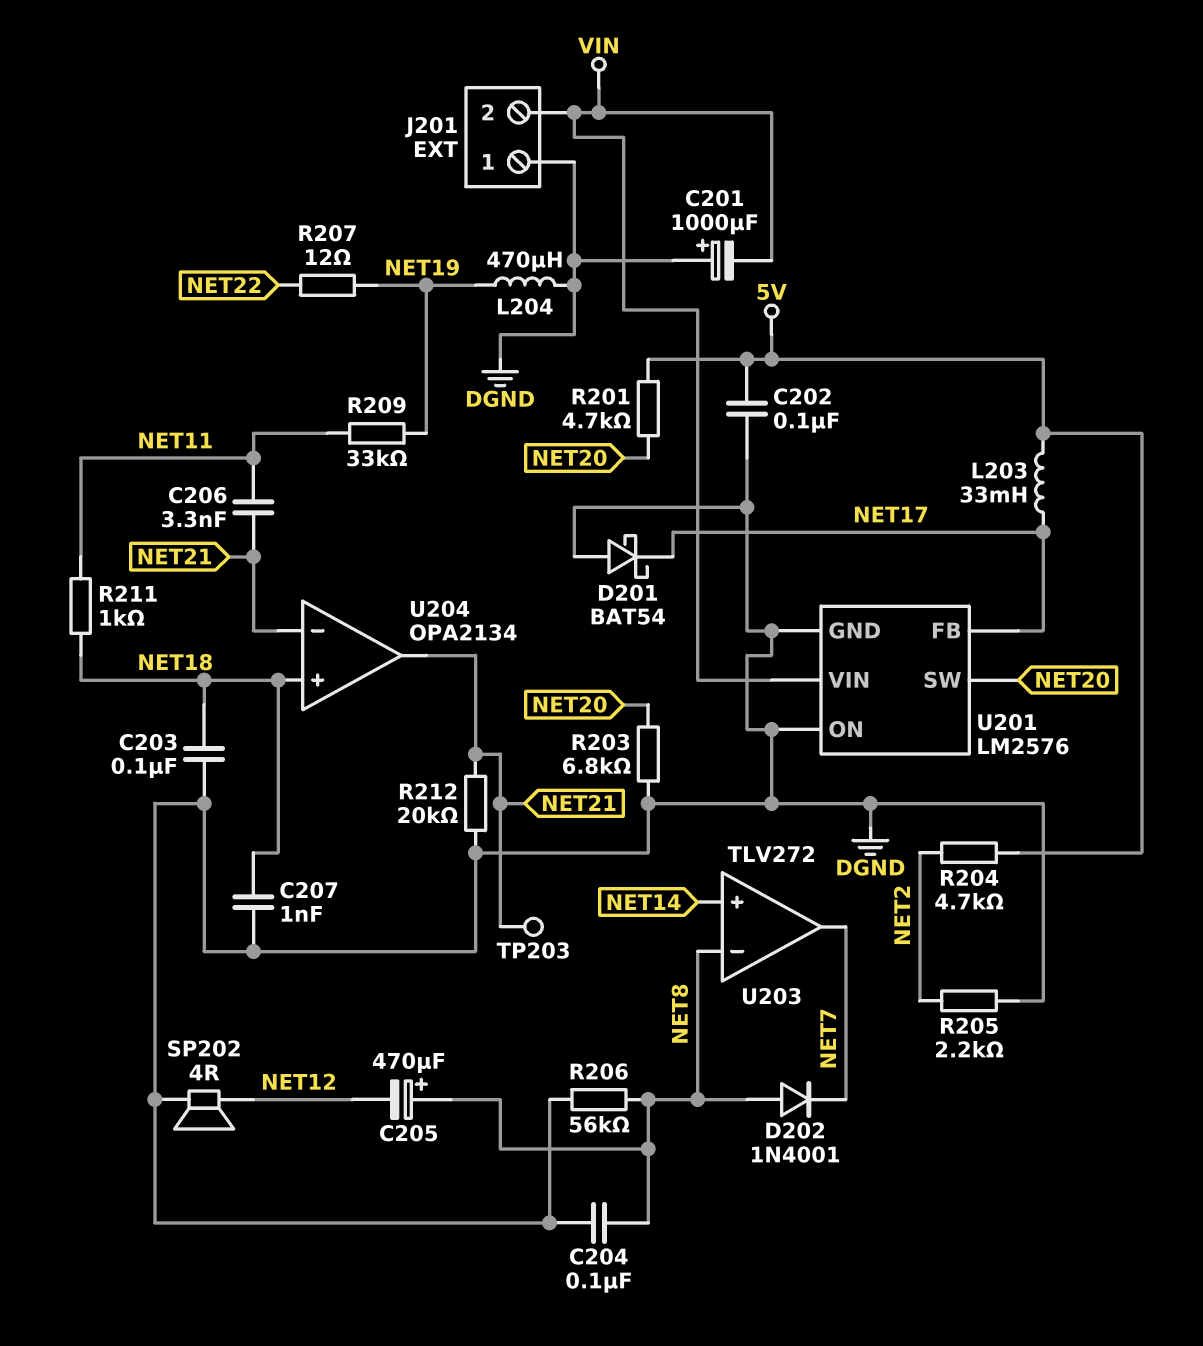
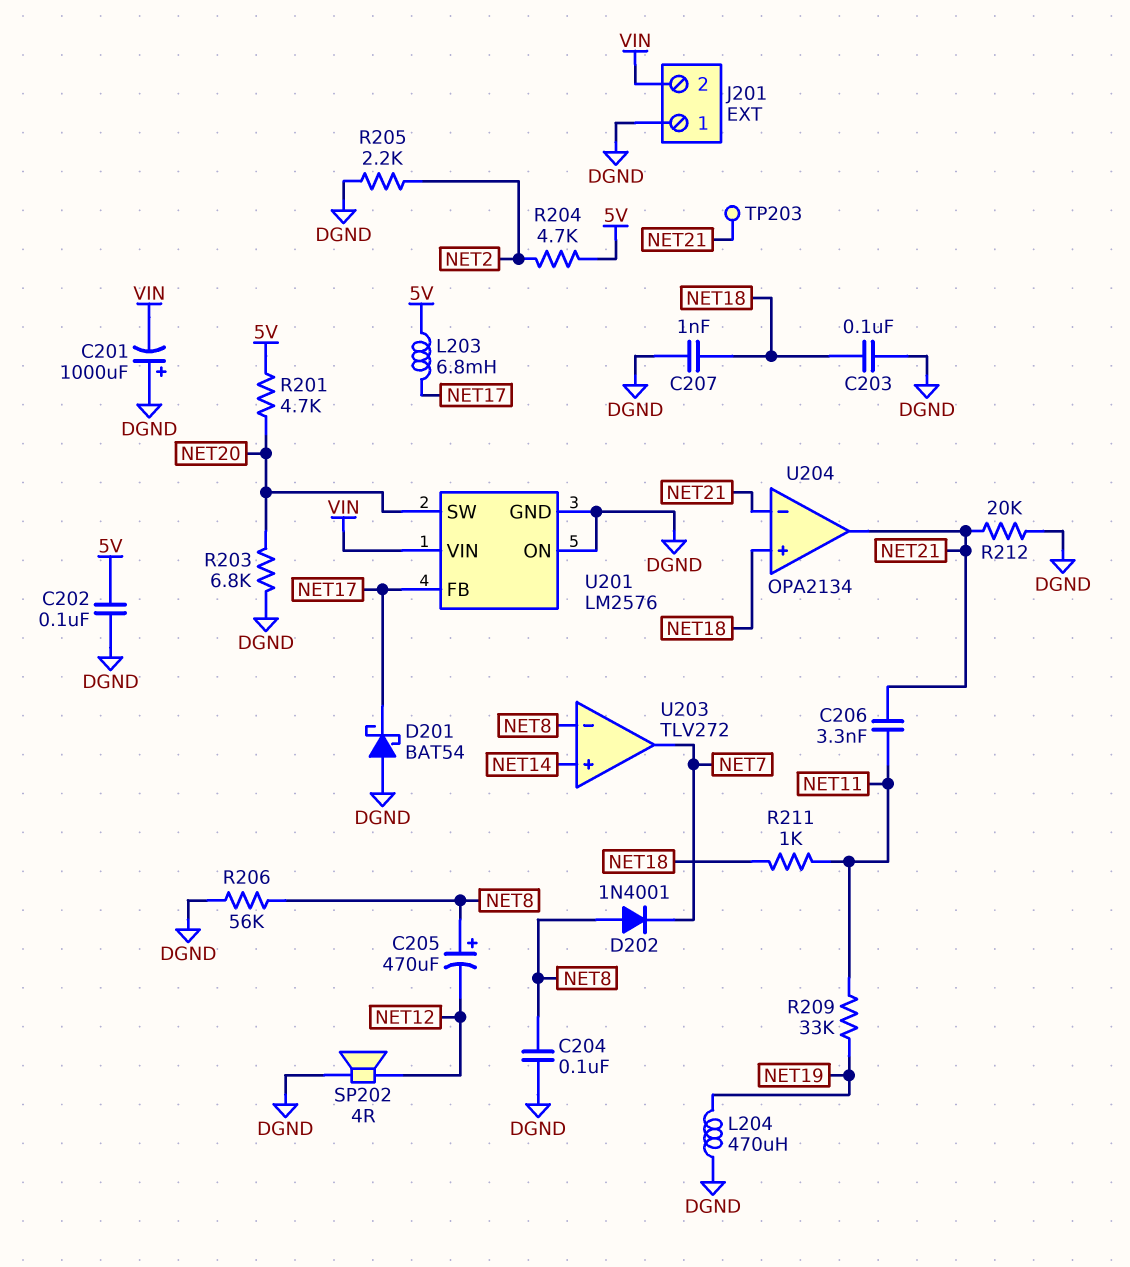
L203: 33mH (5V, NET17) -> 6.8mH (5V, NET17)
R207: 12 (NET19, NET22) -> none

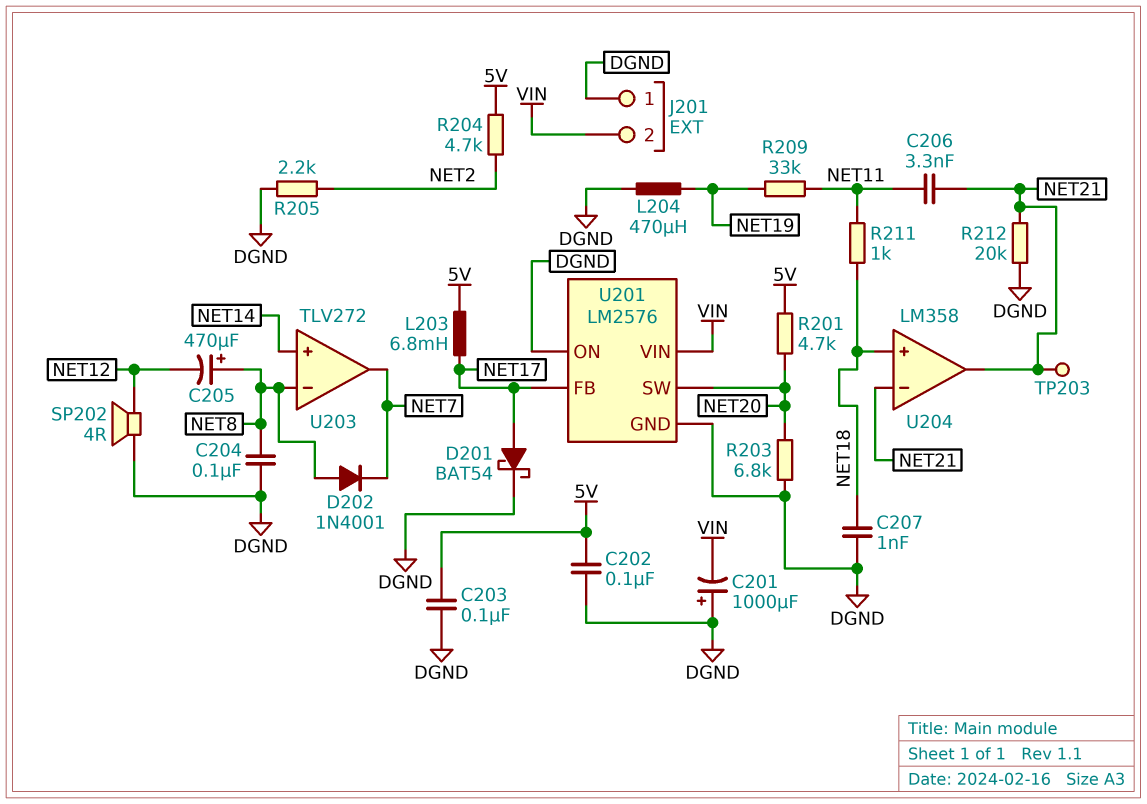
C203: 100nF (DGND, NET18) -> 100nF (5V, DGND)
D201: schottky BAT54 (A DGND, K NET17) -> schottky BAT54 (A NET17, K DGND)
R206: 56k (DGND, NET8) -> none
U204: OPA2134 -> LM358

